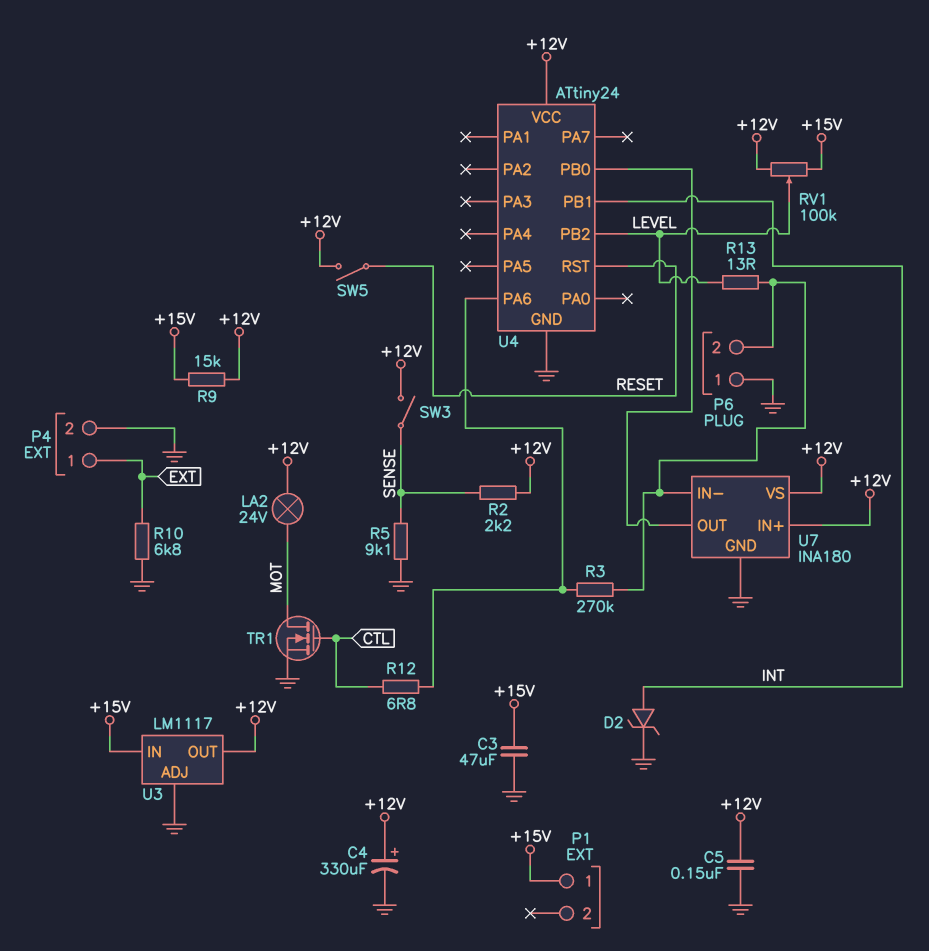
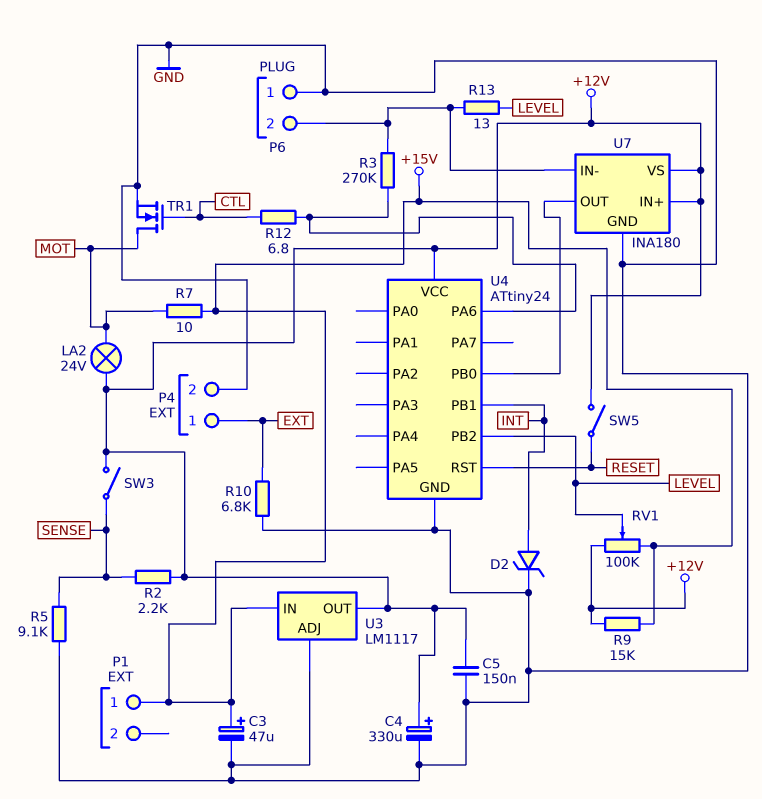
C3: 47uF (+15V, GND) -> 47uF (plus +15V, minus GND)
R7: none -> 10 (+15V, MOT)

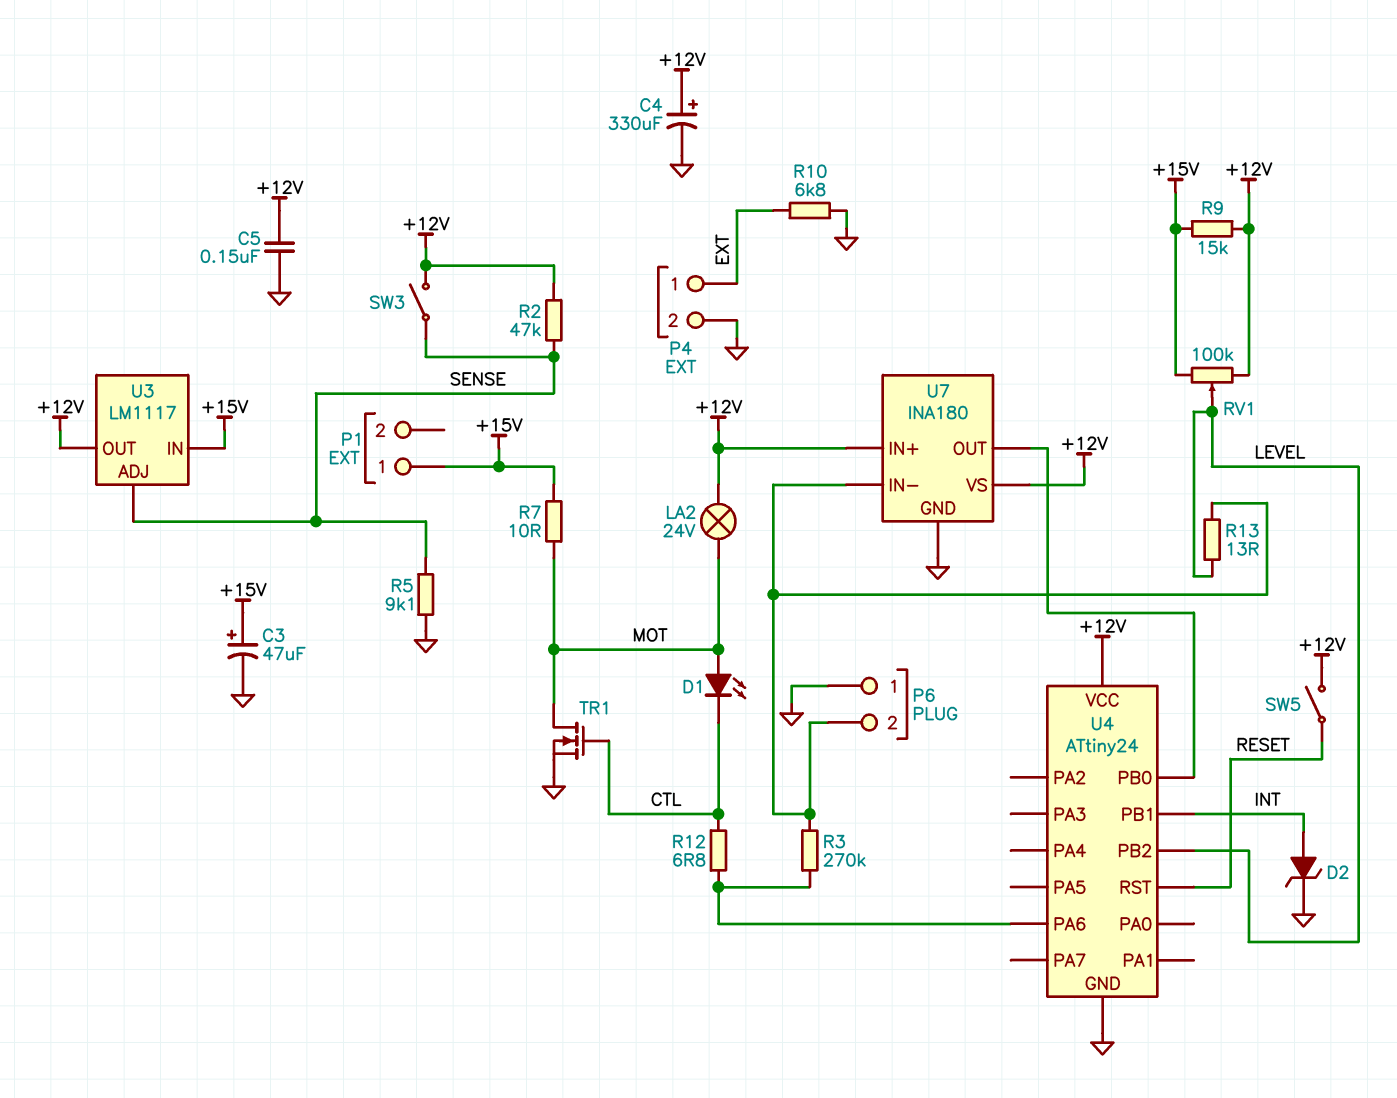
D1: none -> LED (A MOT, K CTL)
R2: 2.2k (+12V, SENSE) -> 47k (+12V, SENSE)
U3 pin ADJ: GND -> SENSE

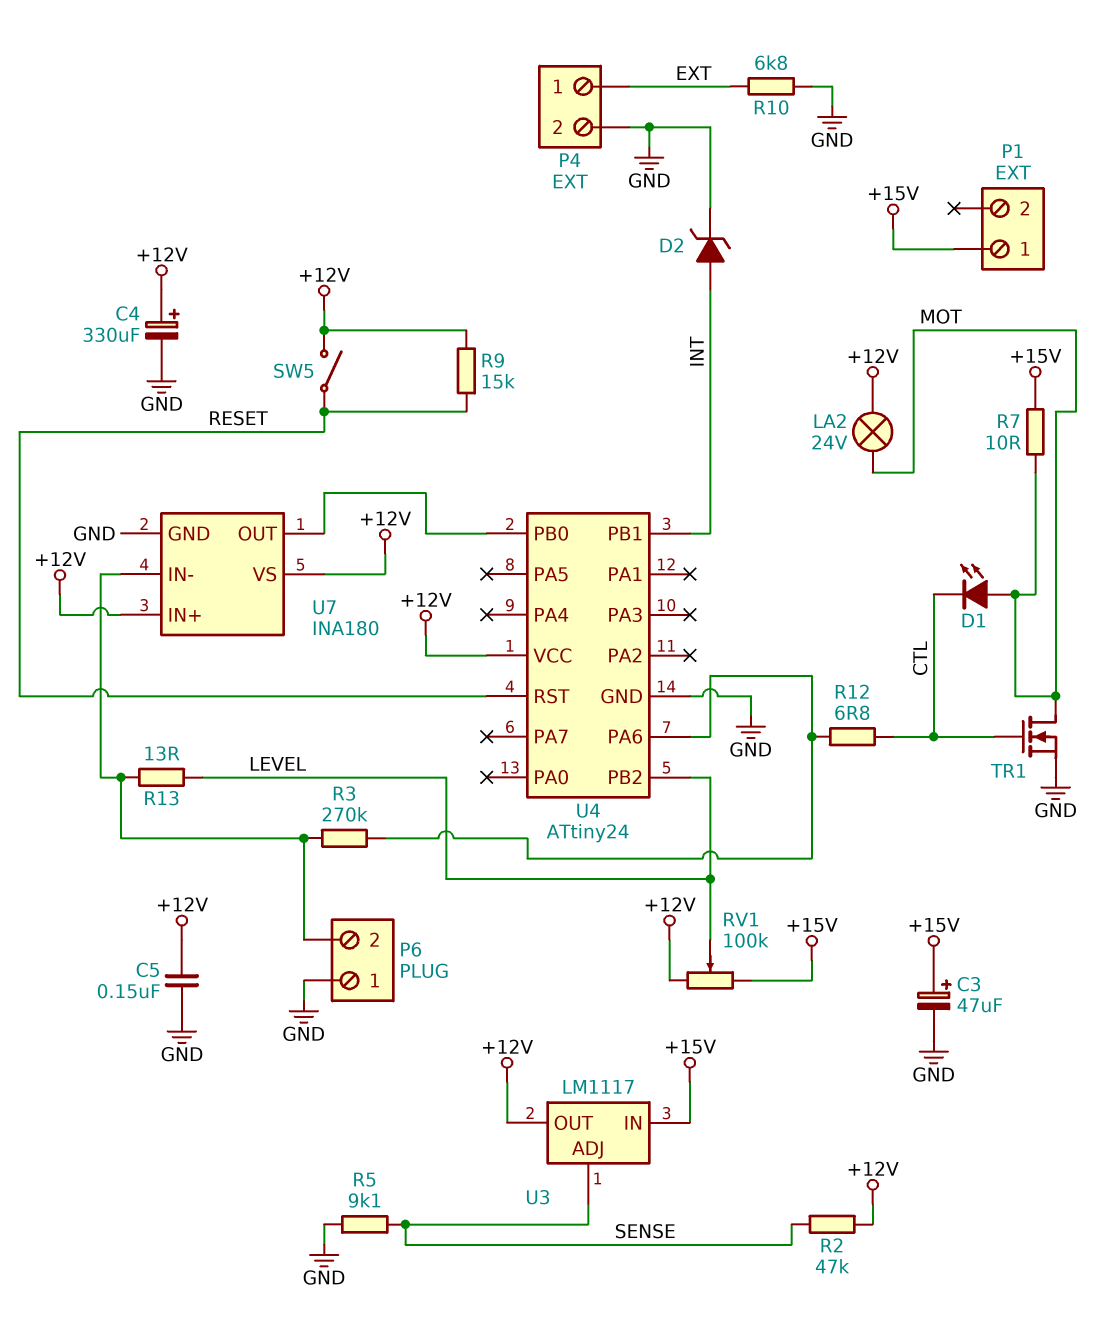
R9: 15k (+12V, +15V) -> 15k (+12V, RESET)
SW3: switch (+12V, SENSE) -> none

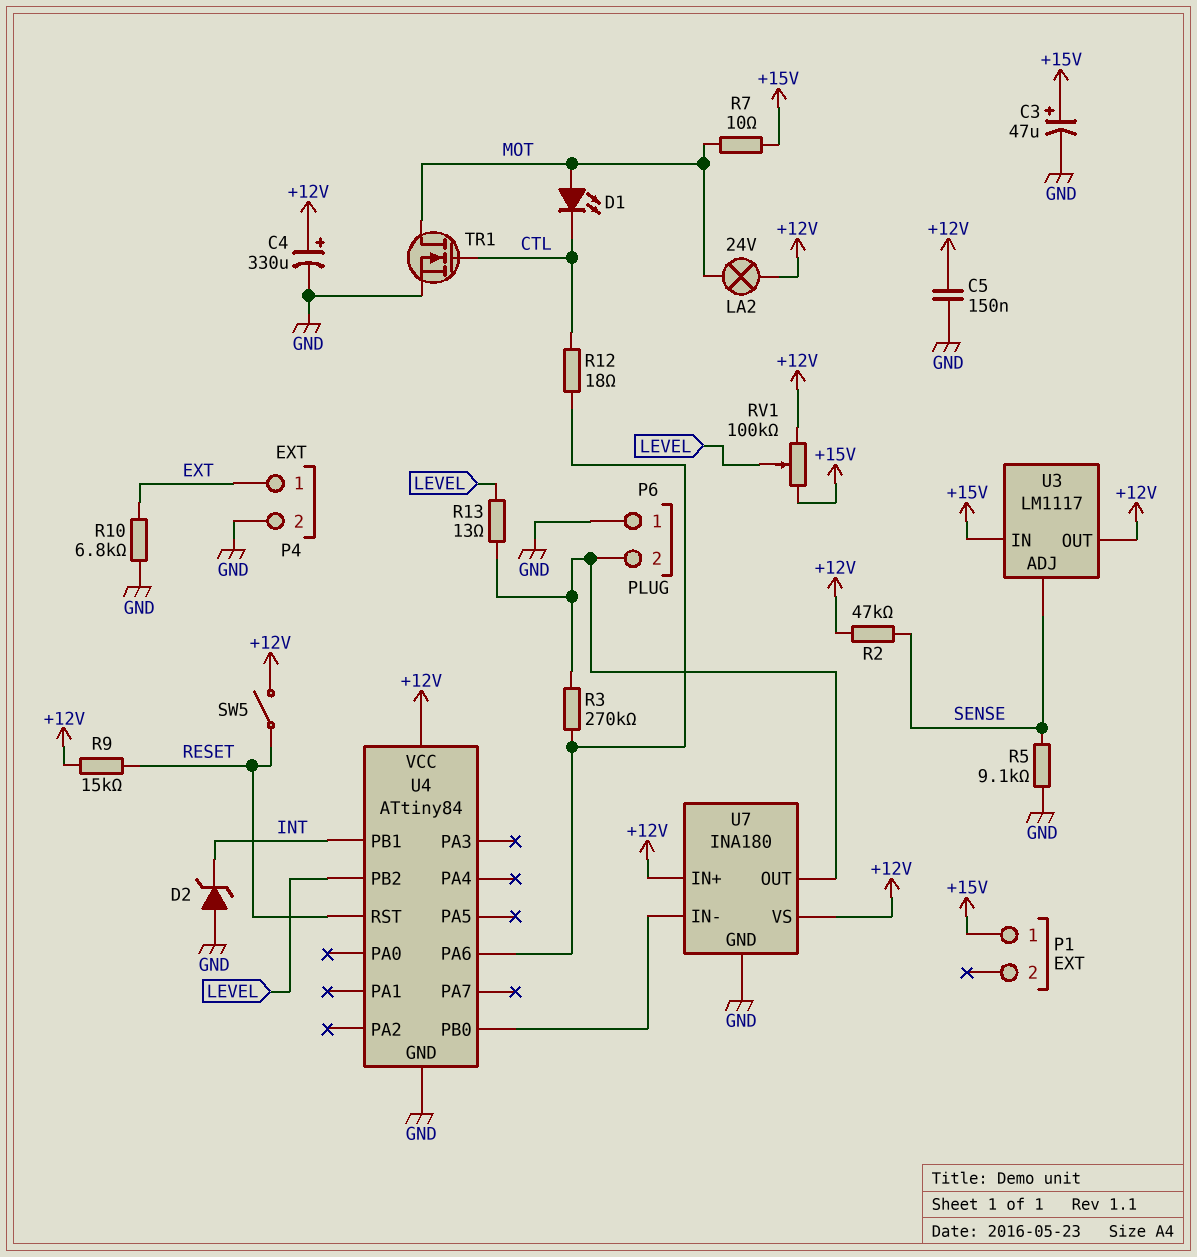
D2: zener (A INT, K GND) -> zener (A GND, K INT)
R12: 6.8 (CTL, U4/PA6) -> 18 (CTL, U4/PA6)
U4: ATtiny24 -> ATtiny84
U7 pin IN-: P6/2 -> U4/PB0
U7 pin OUT: U4/PB0 -> P6/2

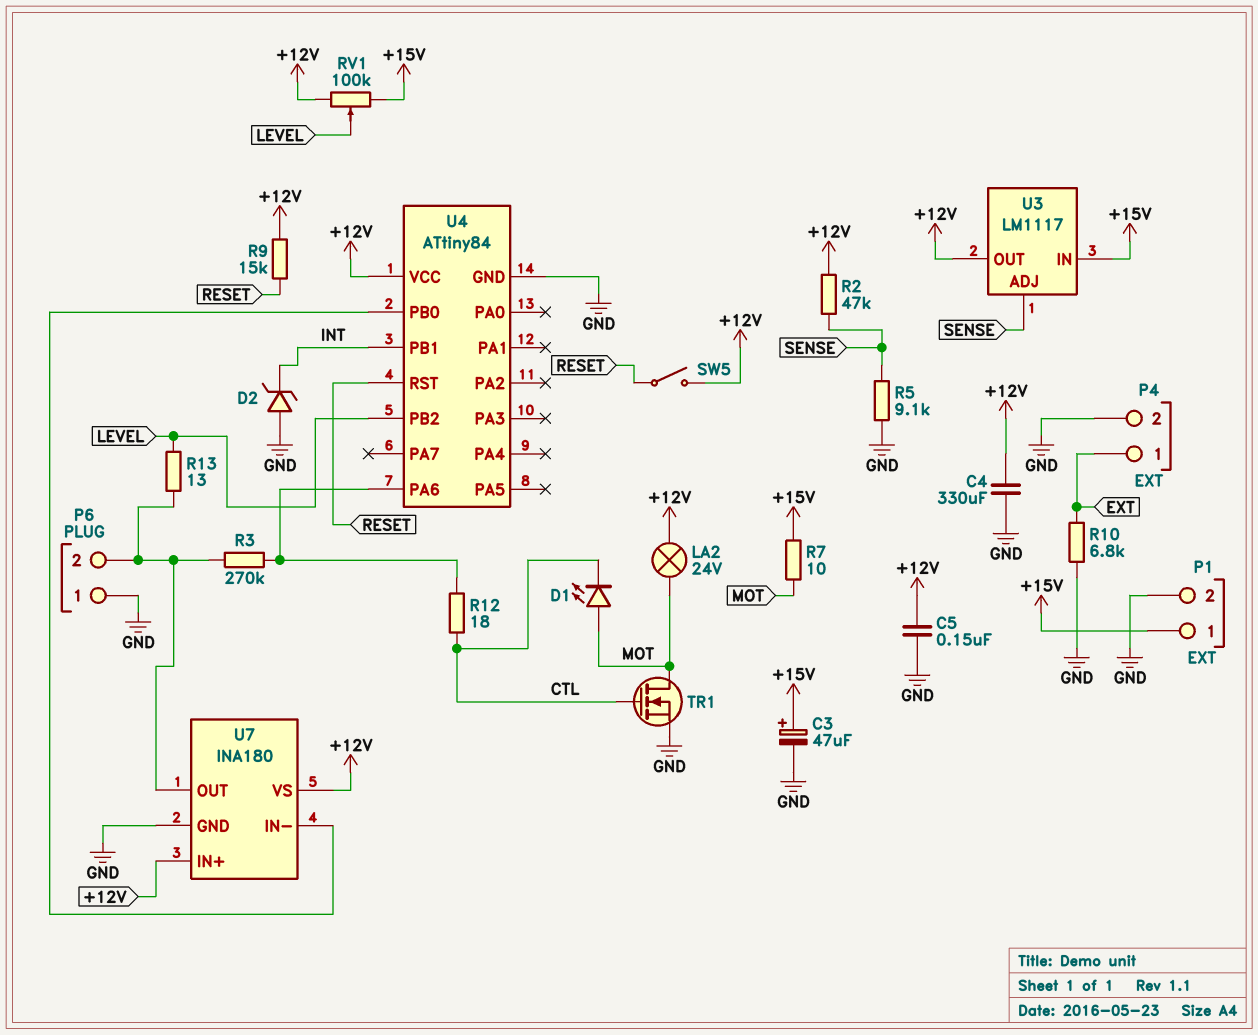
C4: 330uF (plus +12V, minus GND) -> 330uF (+12V, GND)
P1 pin 2: none -> GND

